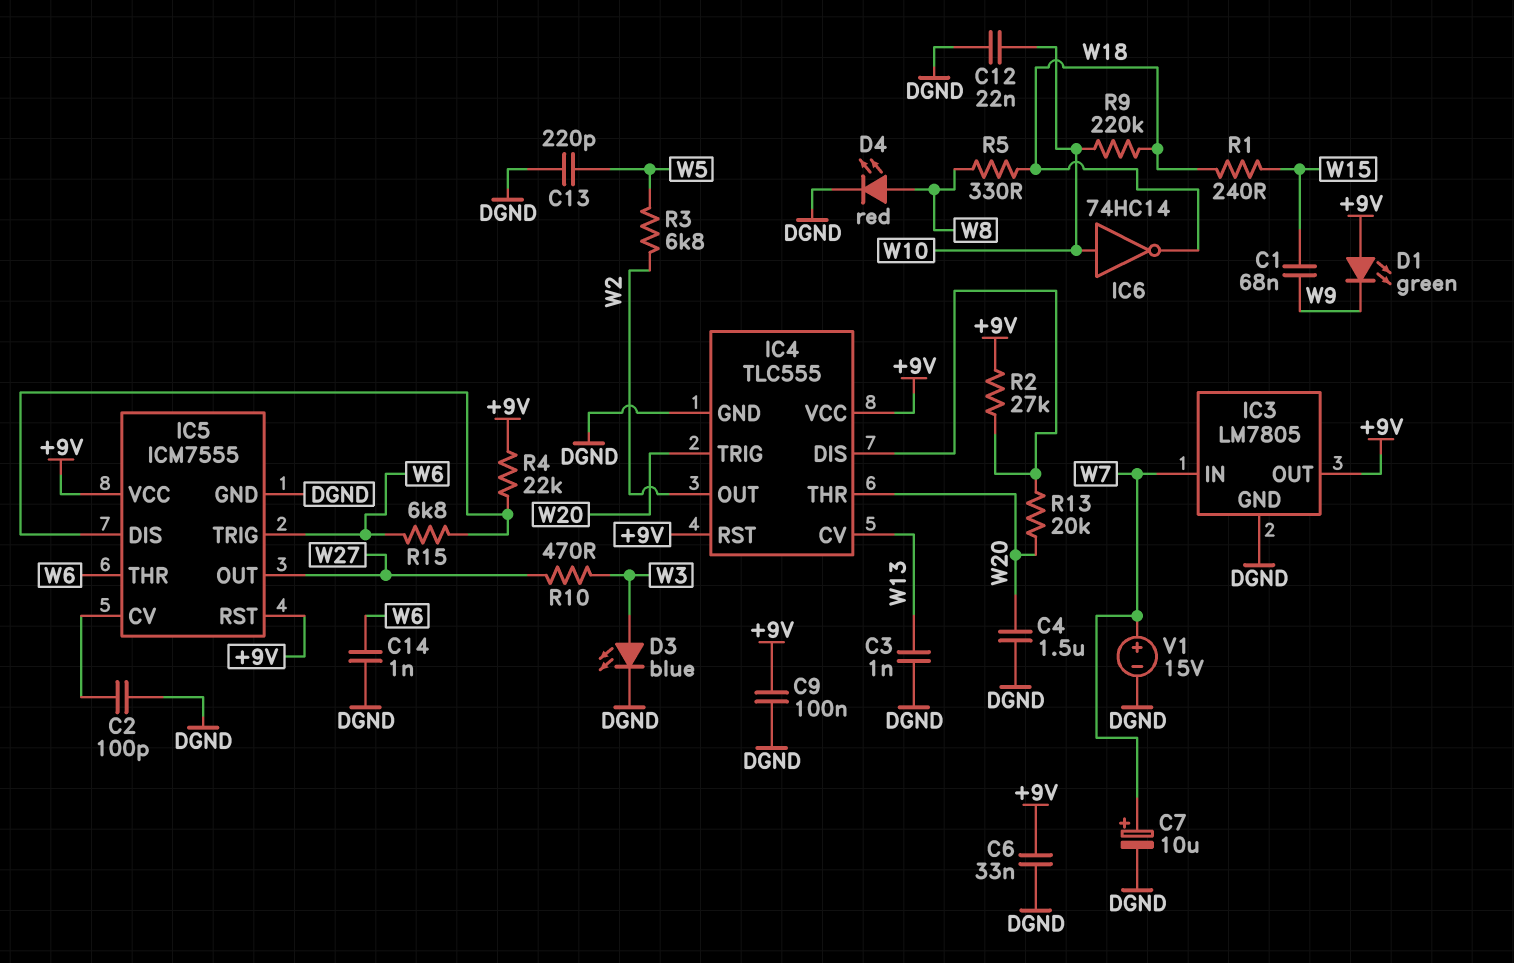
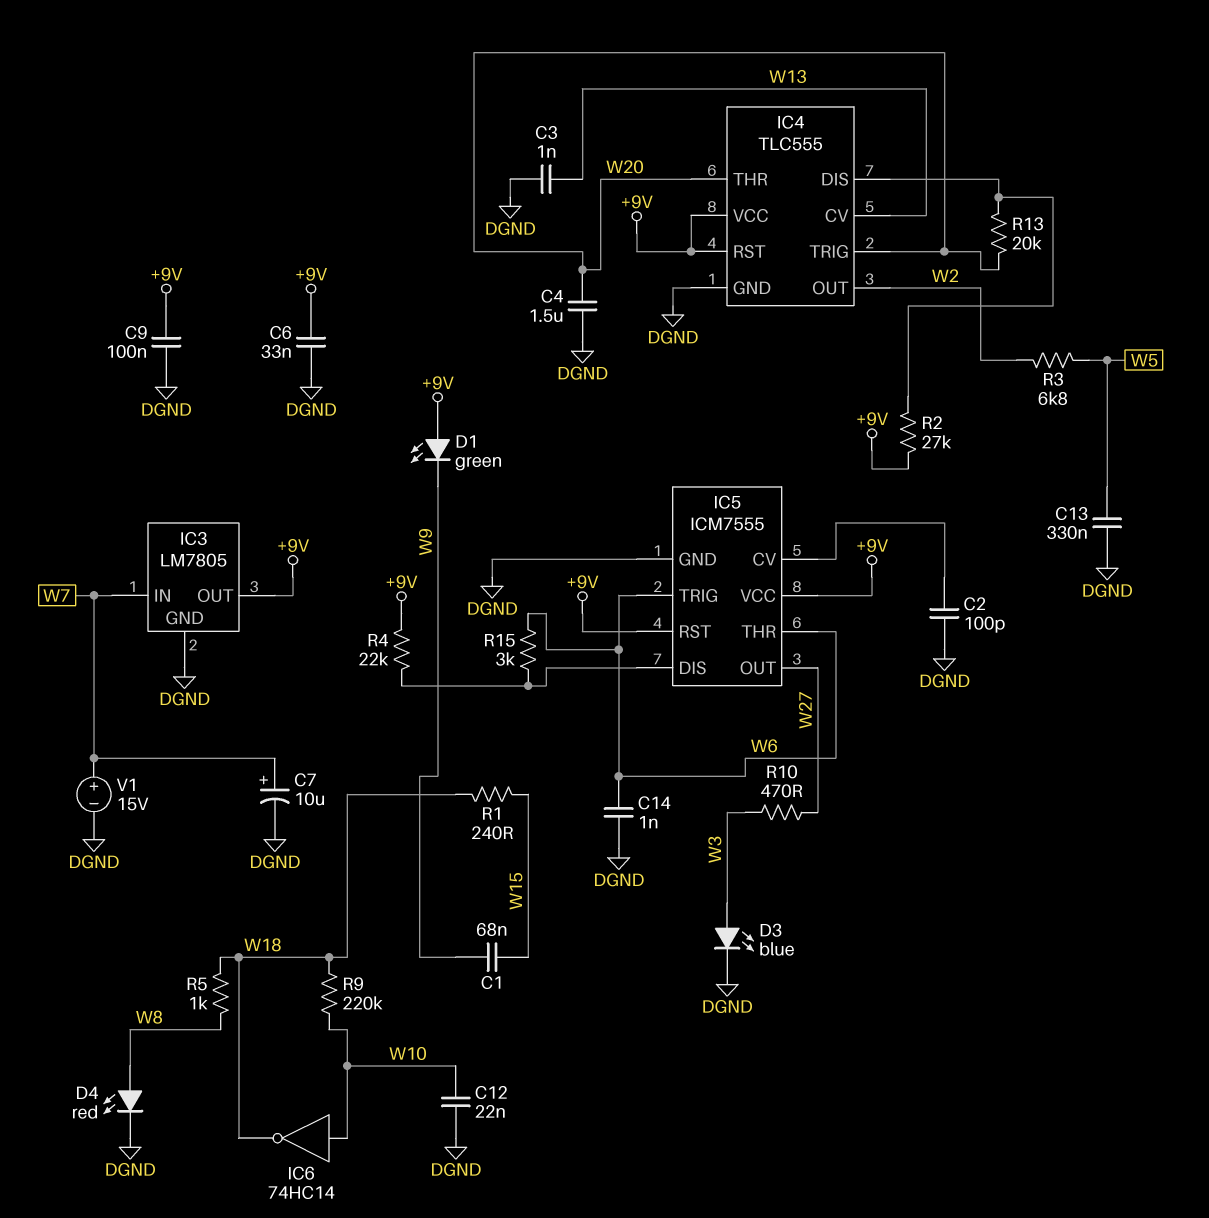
C13: 220pF (DGND, W5) -> 330nF (DGND, W5)
R5: 330 (W8, W18) -> 1k (W8, W18)
R15: 6.8k (IC5/DIS, W6) -> 3k (IC5/DIS, W6)

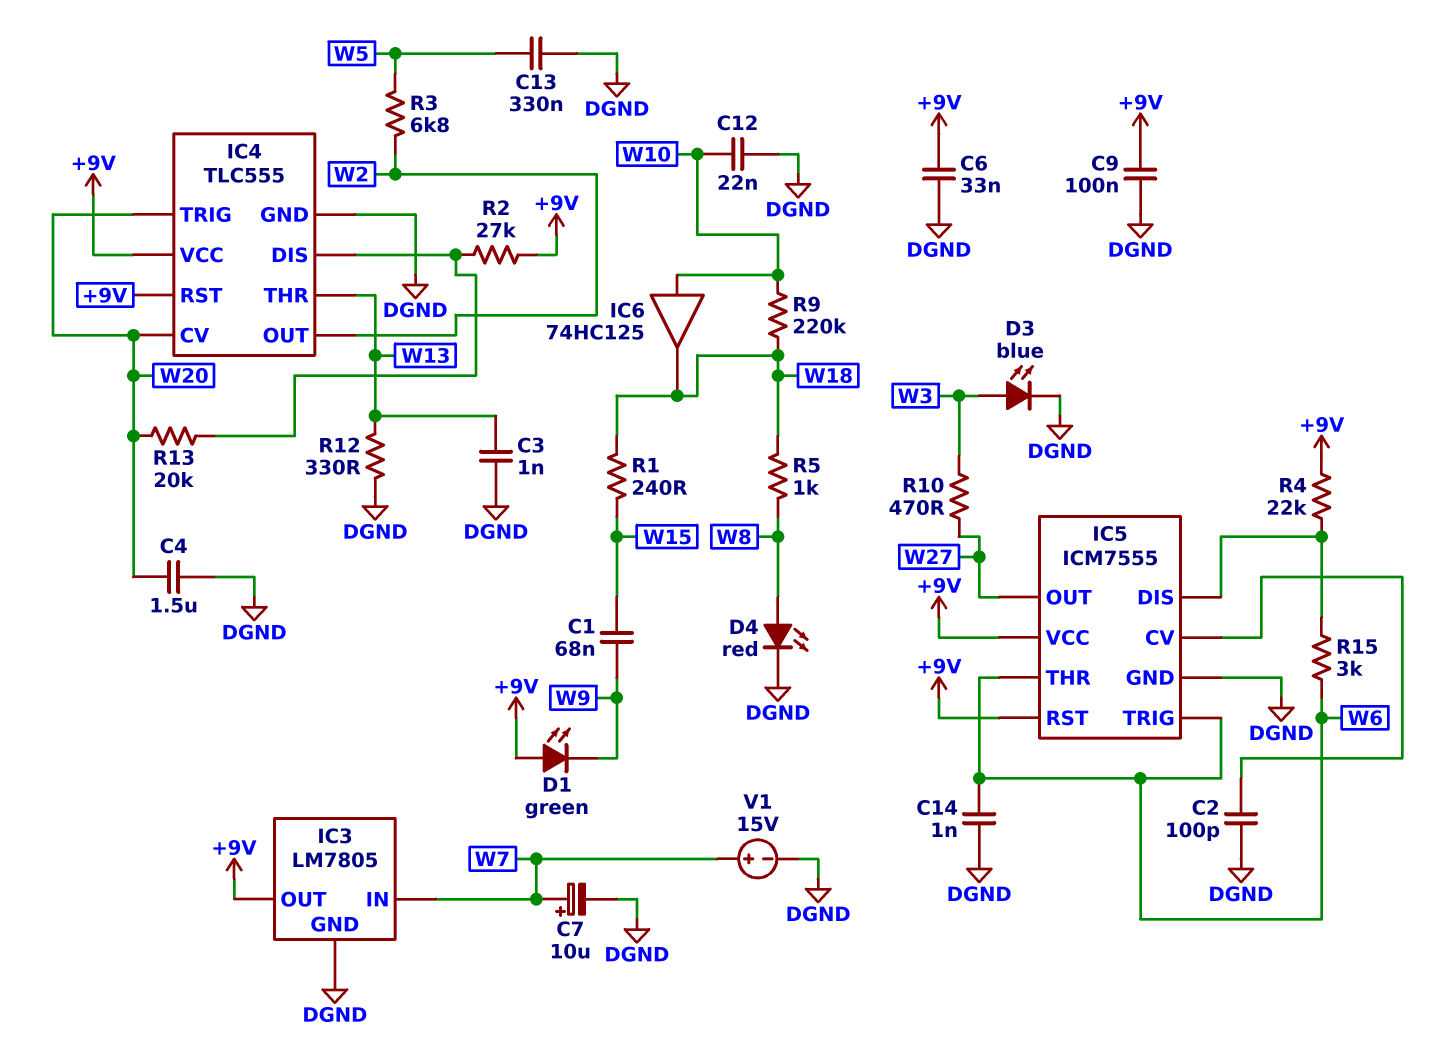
IC4 pin CV: W13 -> W20
IC4 pin THR: W20 -> W13
IC6: NOT 74HC14 (in W10, out W18) -> buffer 74HC125 (in W10, out W18)
R12: none -> 330 (DGND, W13)

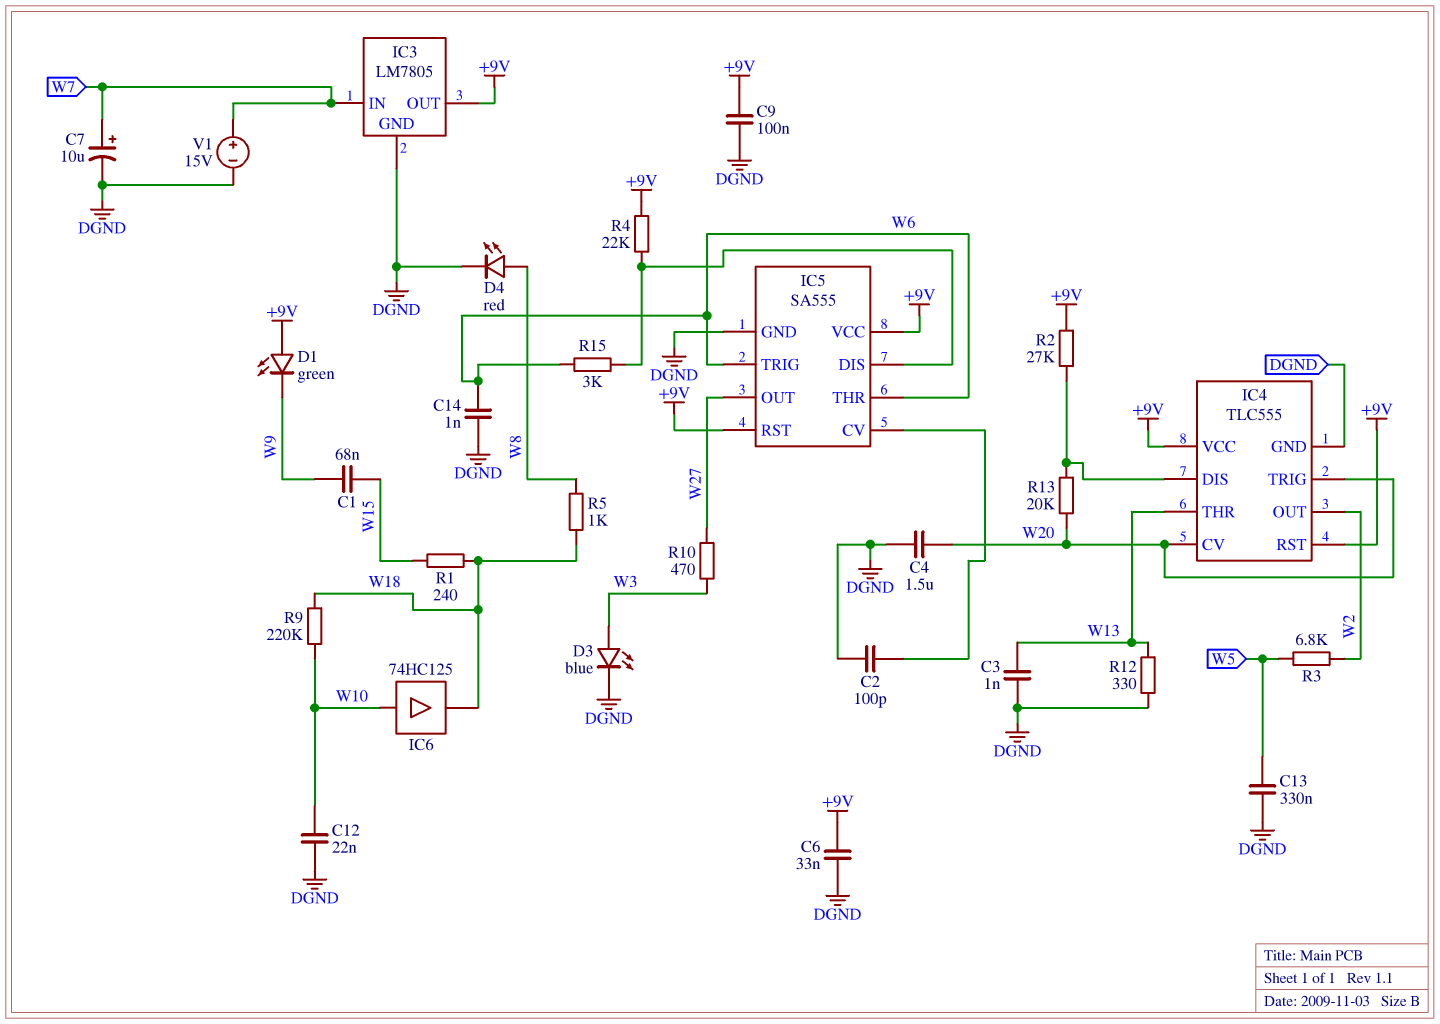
IC5: ICM7555 -> SA555

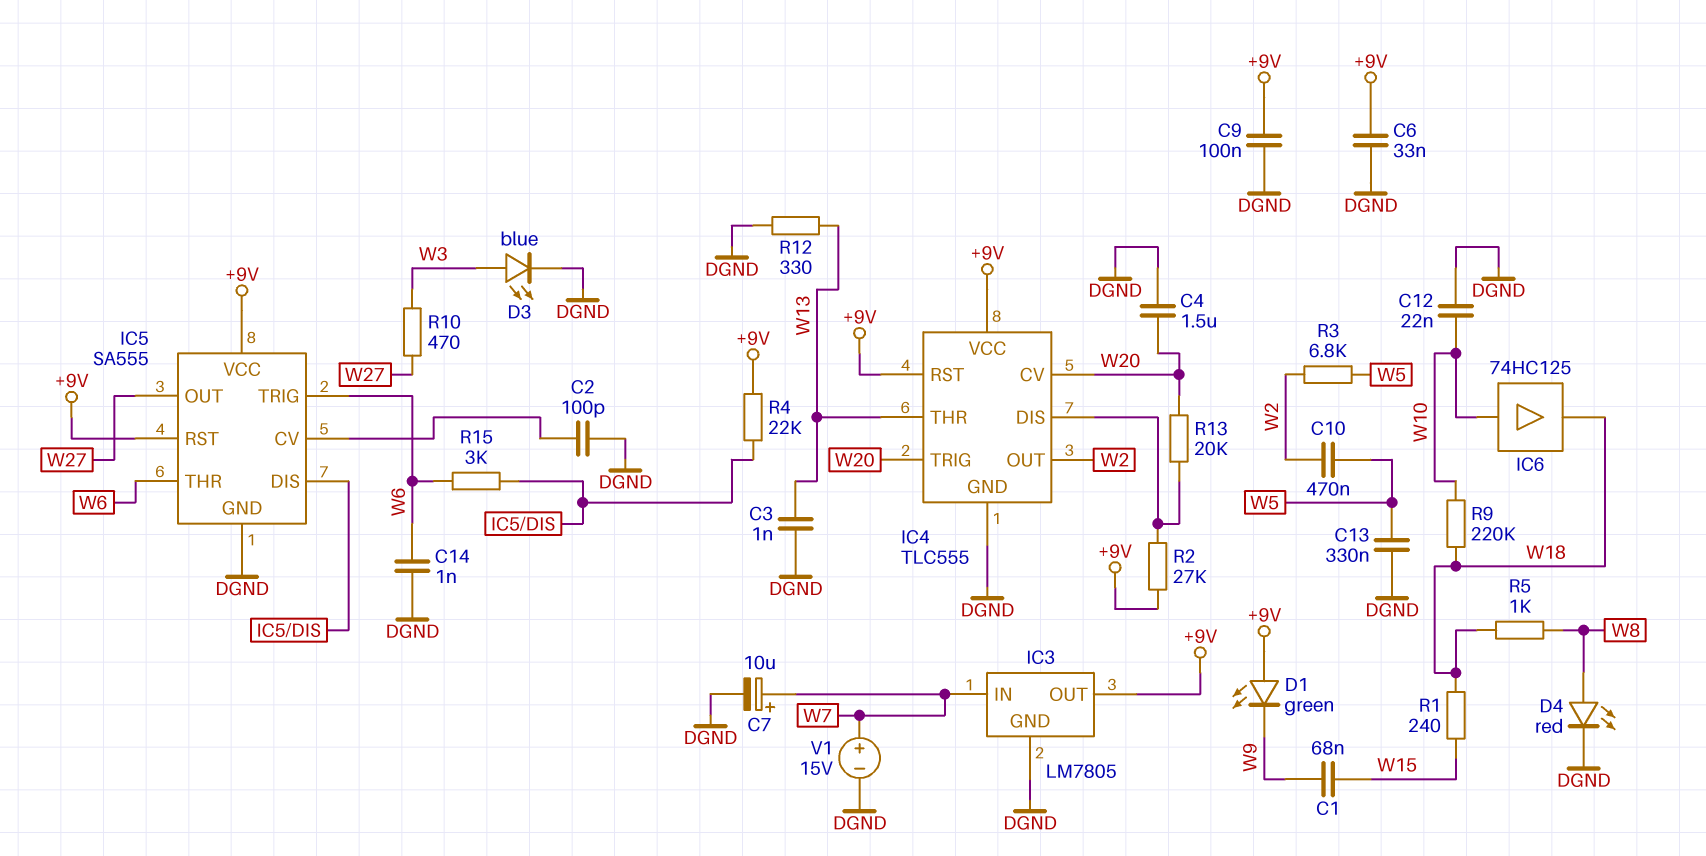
C10: none -> 470nF (W2, W5)

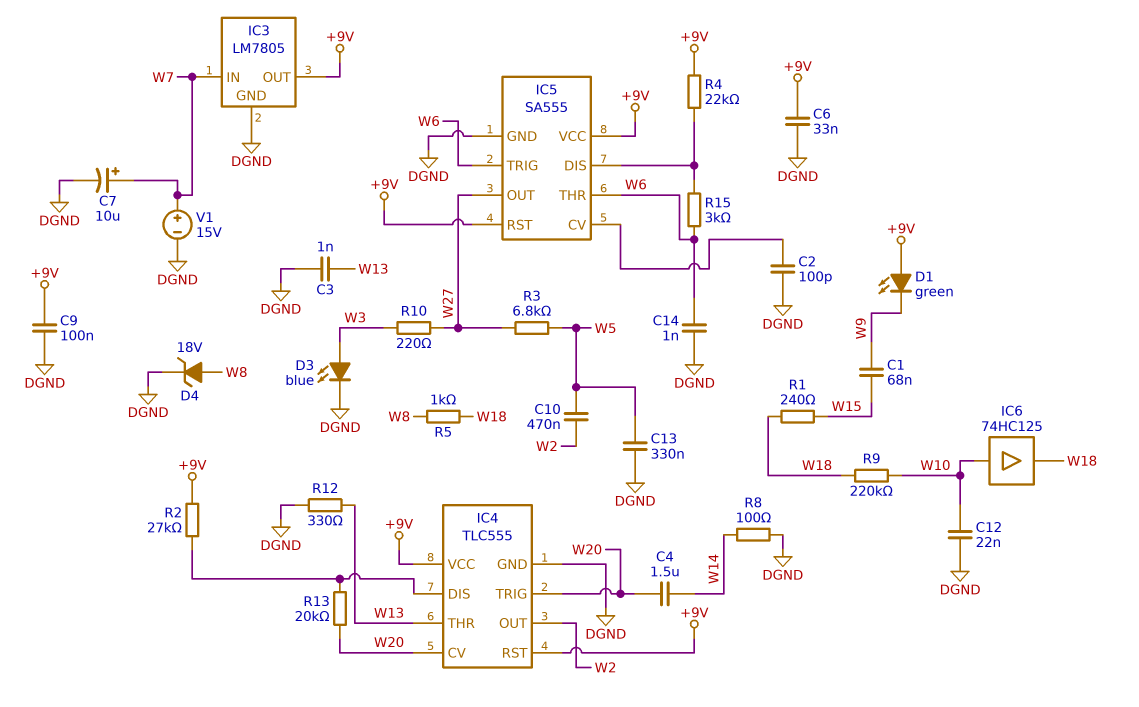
C4: 1.5uF (DGND, W20) -> 1.5uF (W14, W20)
D4: LED red (A W8, K DGND) -> zener 18V (A W8, K DGND)
R3: 6.8k (W2, W5) -> 6.8k (W5, W27)
R8: none -> 100 (DGND, W14)
R10: 470 (W3, W27) -> 220 (W3, W27)

